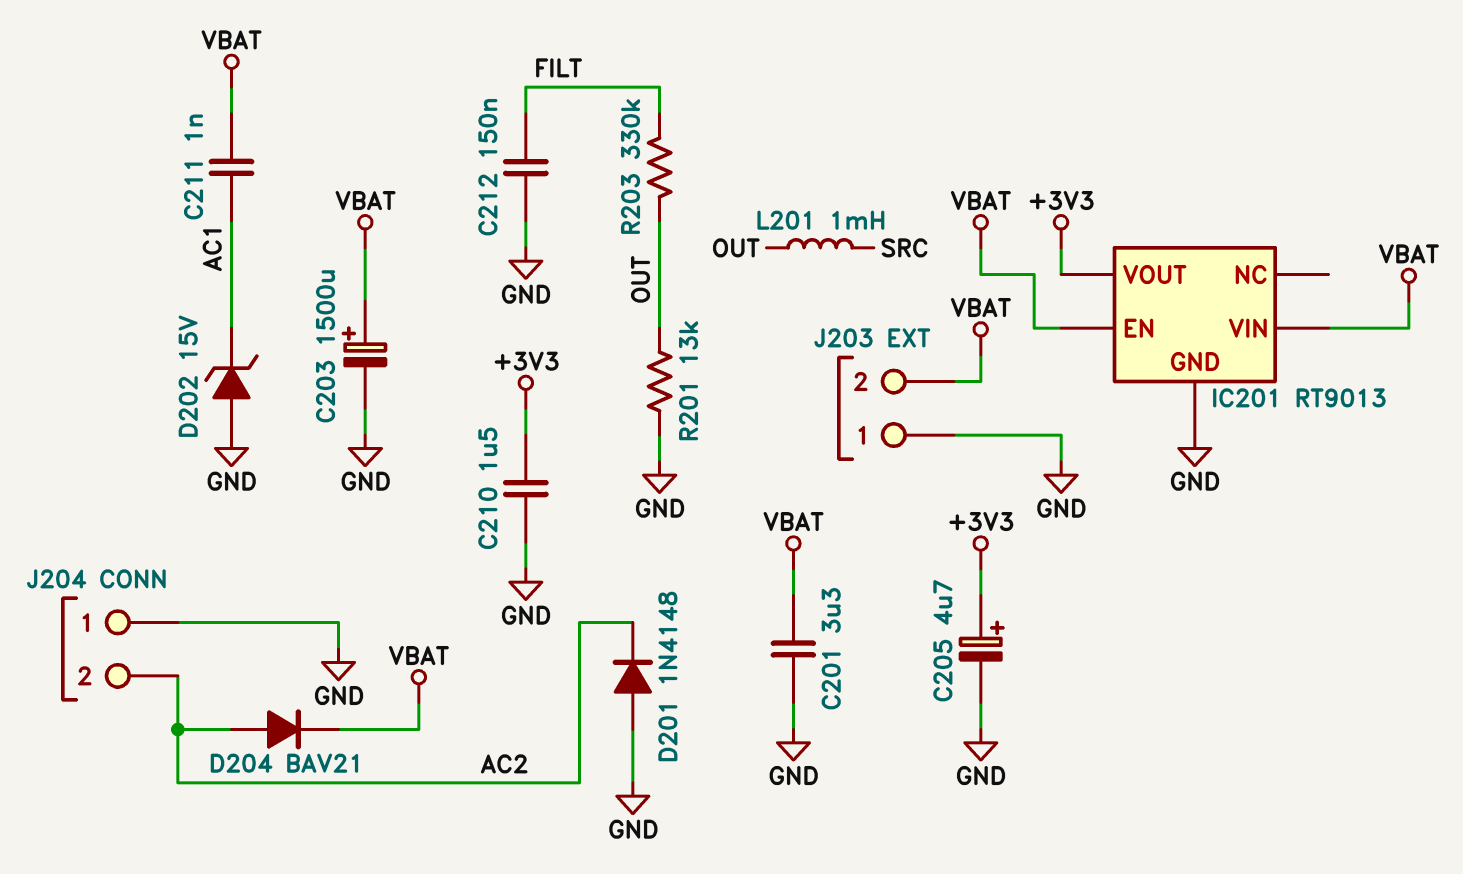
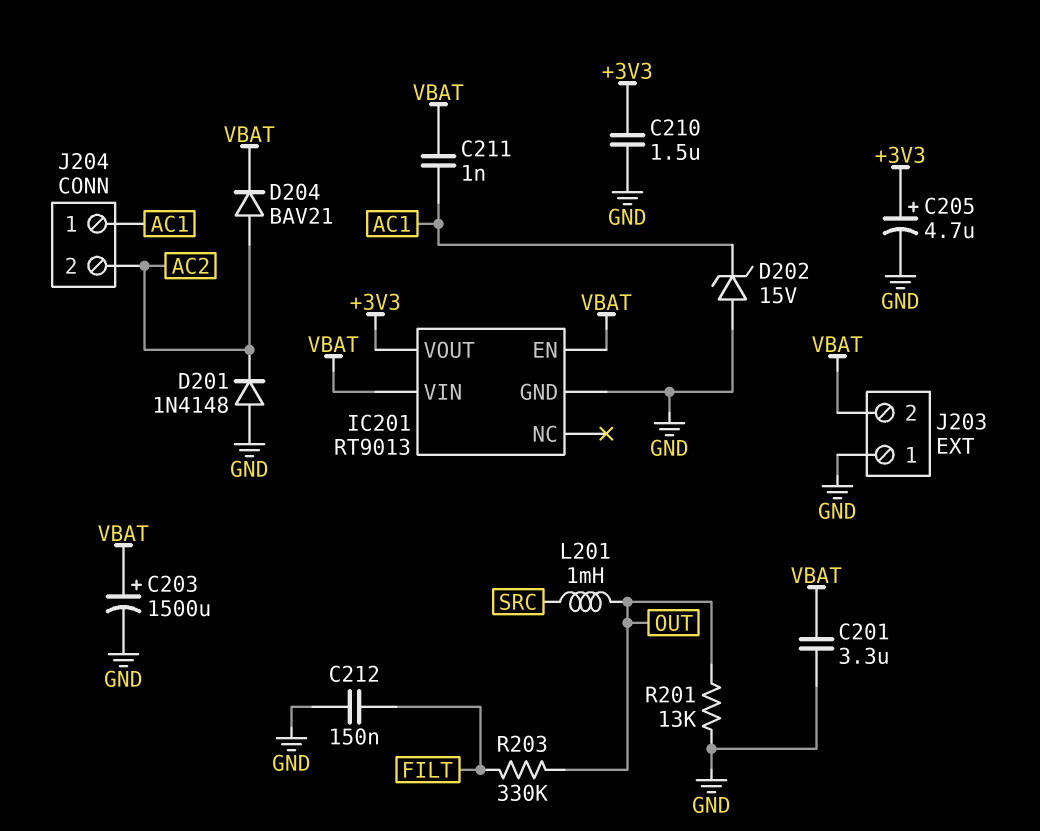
J204 pin 1: GND -> AC1

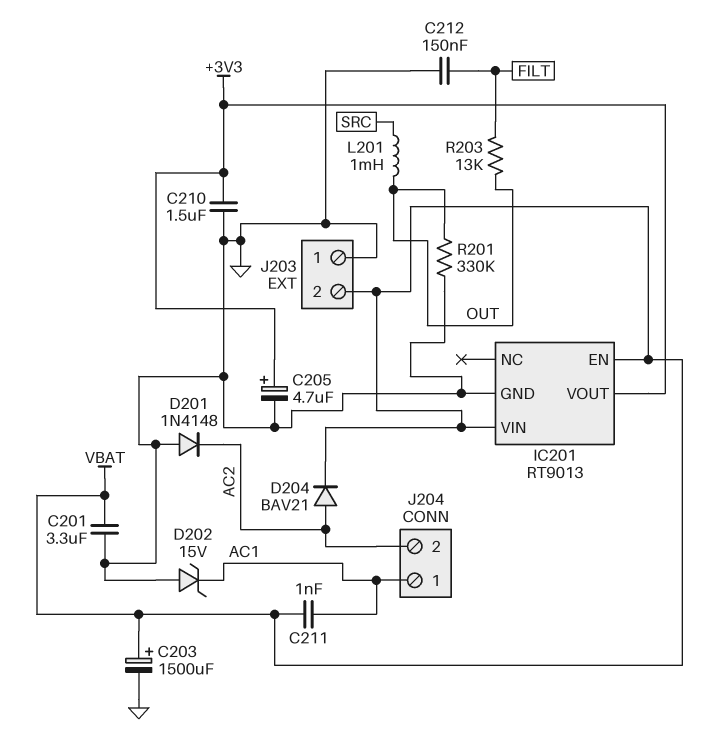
R201: 13k (GND, OUT) -> 330k (GND, OUT)
R203: 330k (FILT, OUT) -> 13k (FILT, OUT)

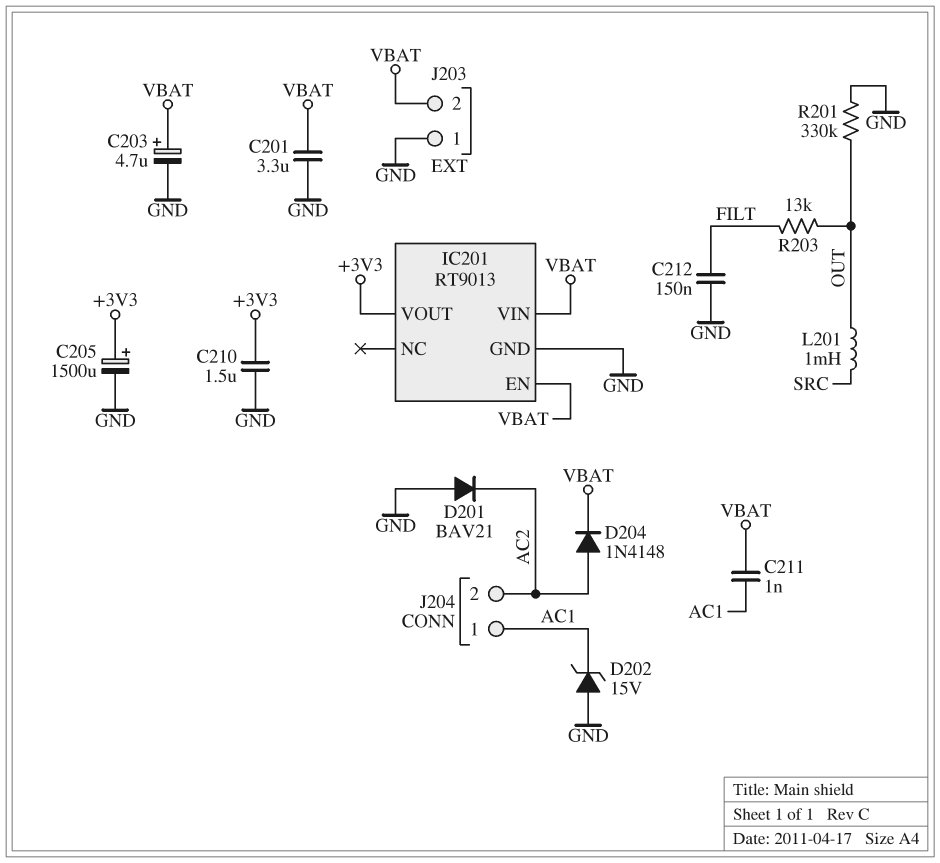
C203: 1500uF (plus VBAT, minus GND) -> 4.7uF (plus VBAT, minus GND)
C205: 4.7uF (plus +3V3, minus GND) -> 1500uF (plus +3V3, minus GND)
D201: diode 1N4148 (A GND, K AC2) -> diode BAV21 (A GND, K AC2)
D204: diode BAV21 (A AC2, K VBAT) -> diode 1N4148 (A AC2, K VBAT)

